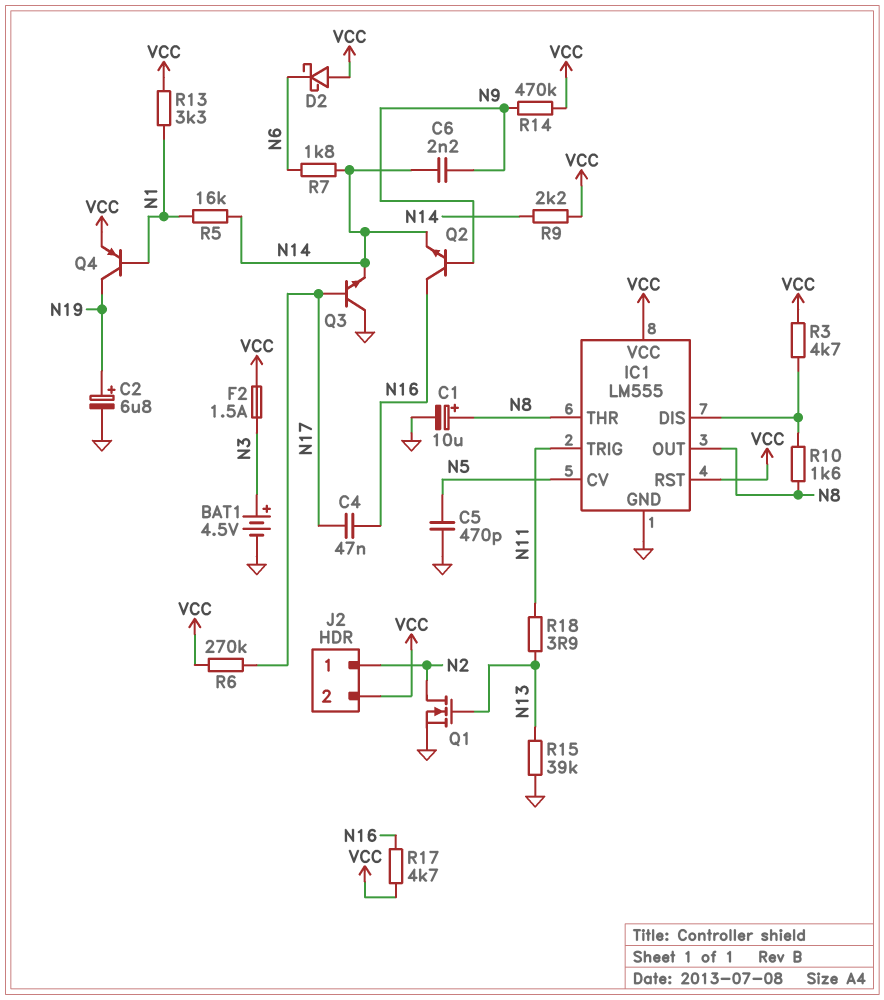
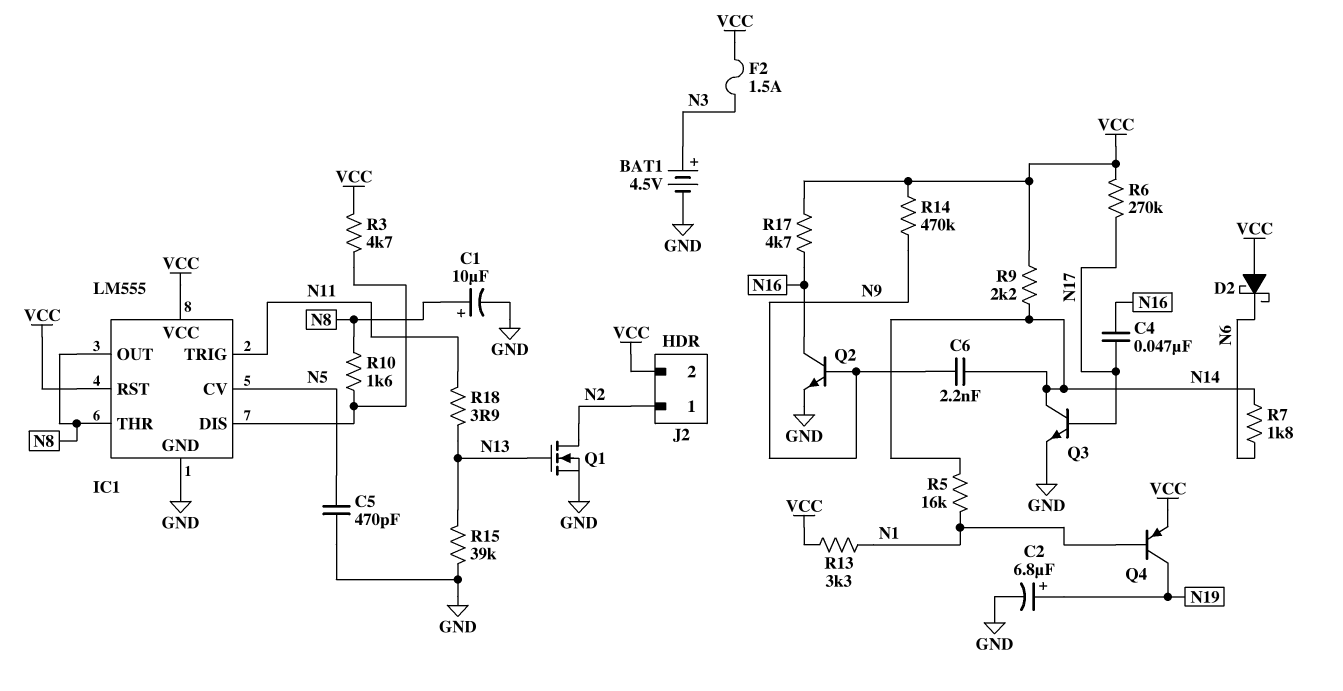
Q2: NPN (B N9, C N16, E N14) -> NPN (B N9, C N16, E GND)
Q3: NPN (B N17, C GND, E N14) -> NPN (B N17, C N14, E GND)

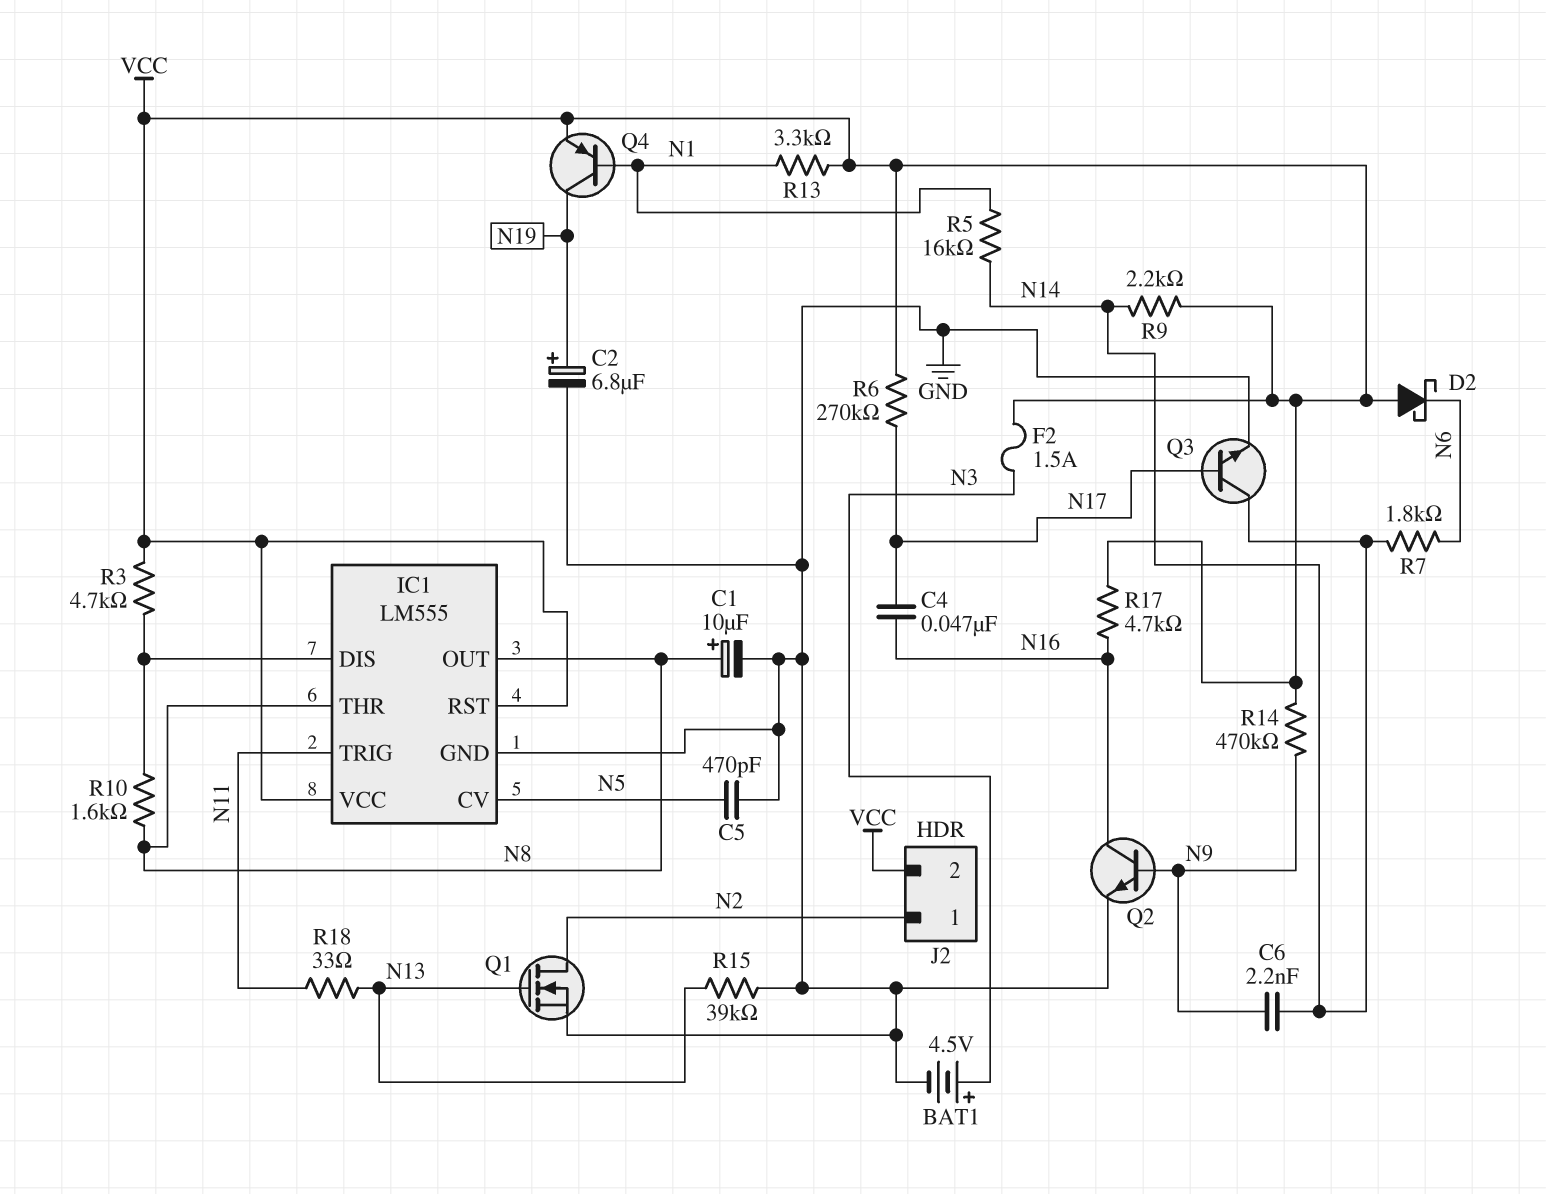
R18: 3.9 (N11, N13) -> 33 (N11, N13)

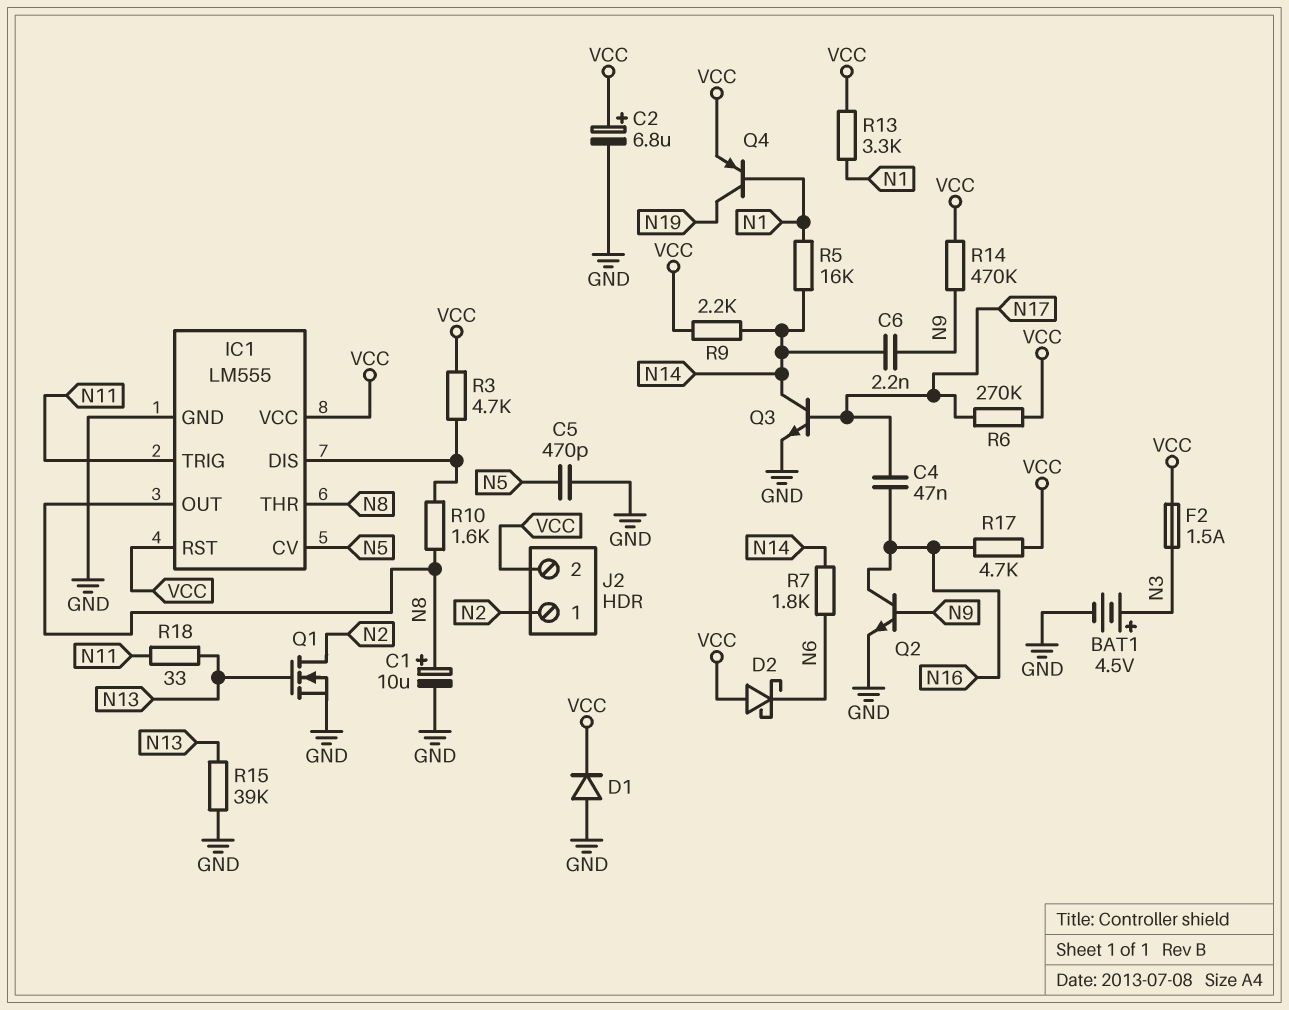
C2: 6.8uF (plus N19, minus GND) -> 6.8uF (plus VCC, minus GND)
D1: none -> diode (A GND, K VCC)

